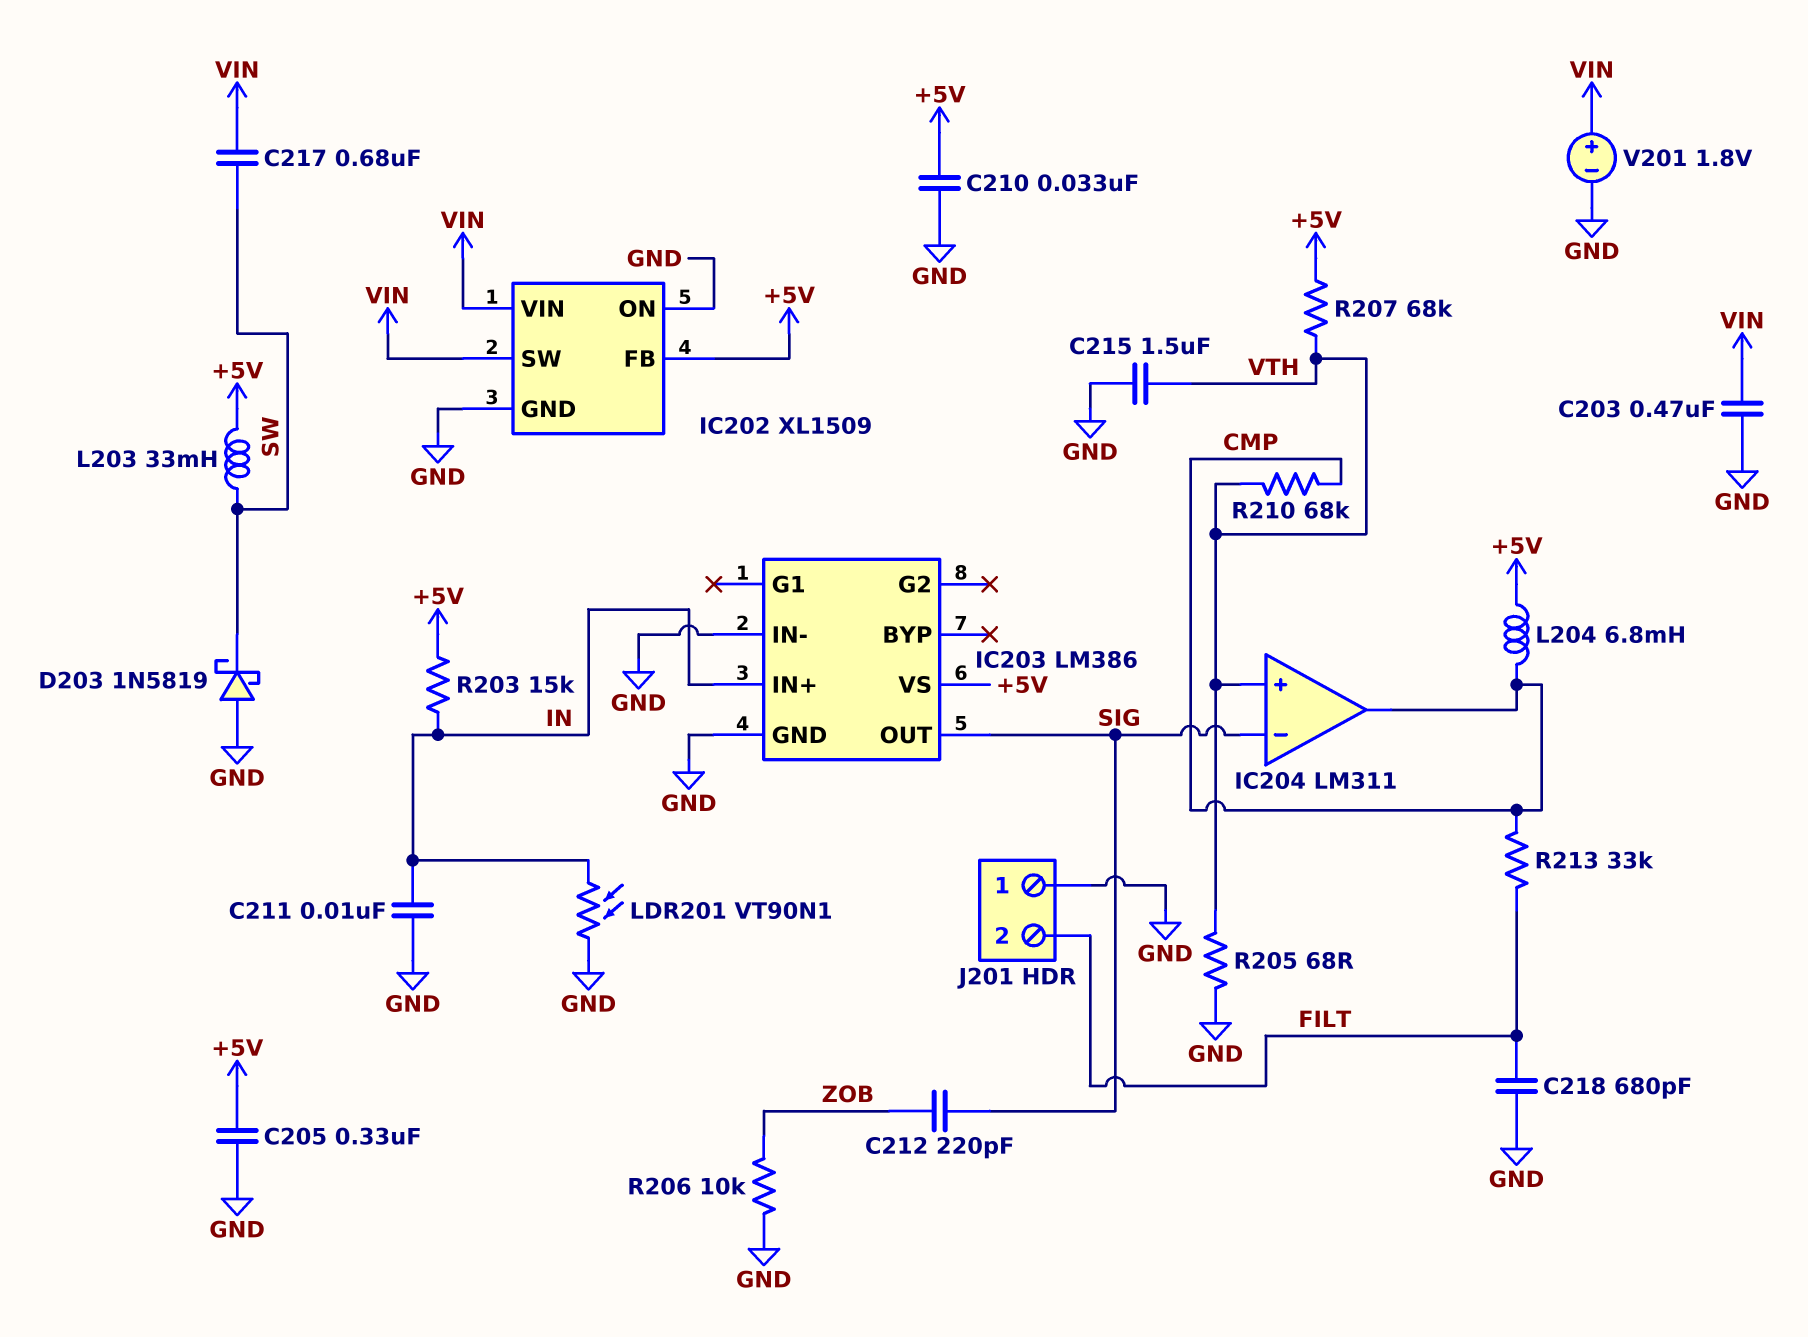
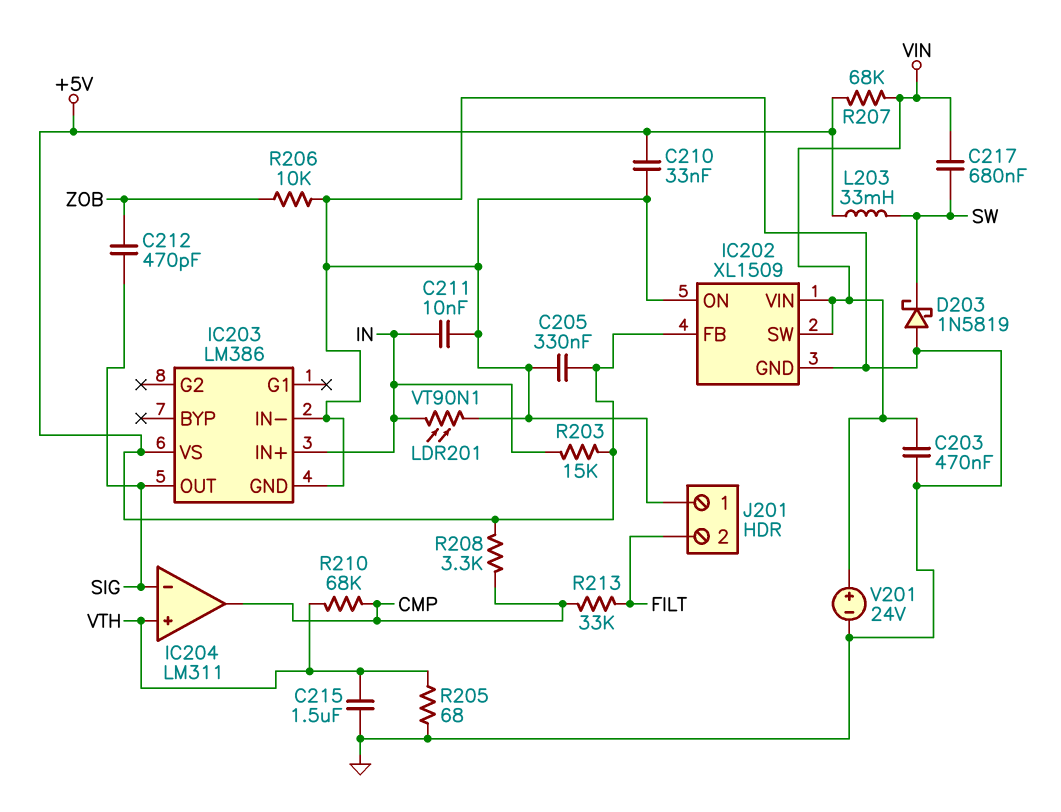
C212: 220pF (SIG, ZOB) -> 470pF (SIG, ZOB)
C218: 680pF (FILT, GND) -> none
L204: 6.8mH (+5V, CMP) -> none
R207: 68k (+5V, VTH) -> 68k (+5V, VIN)
R208: none -> 3.3k (+5V, CMP)
V201: 1.8V (plus VIN, minus GND) -> 24V (plus VIN, minus GND)

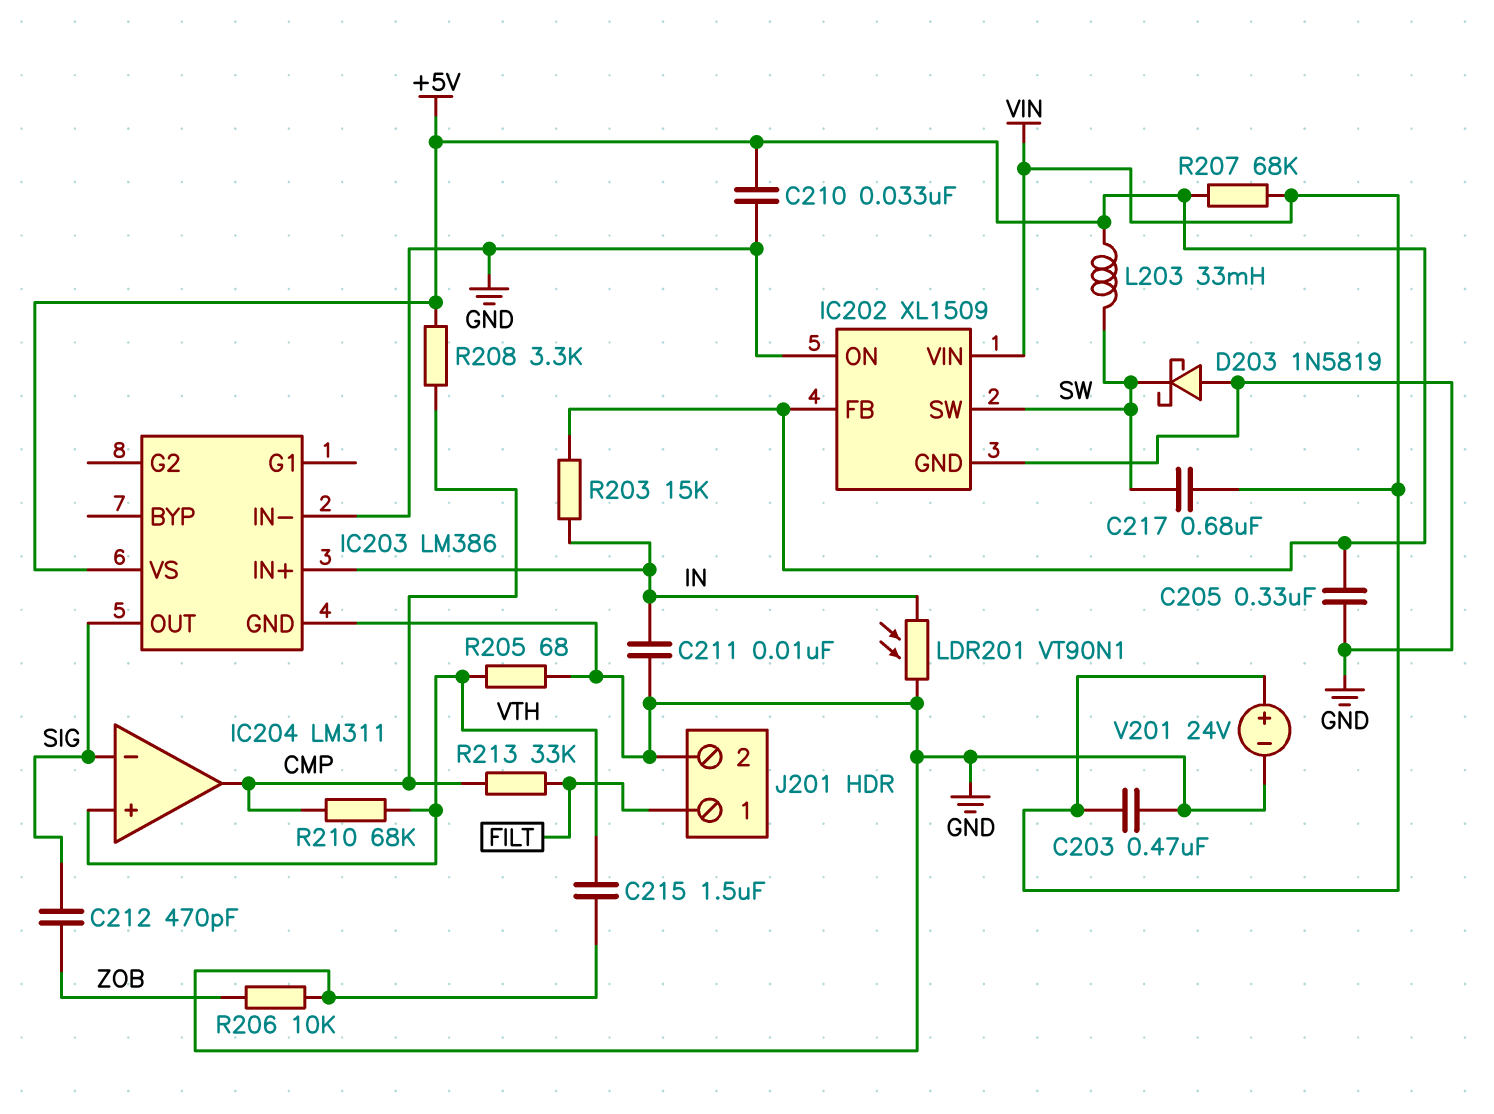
IC202 pin SW: VIN -> SW
J201 pin 1: GND -> FILT
J201 pin 2: FILT -> GND

